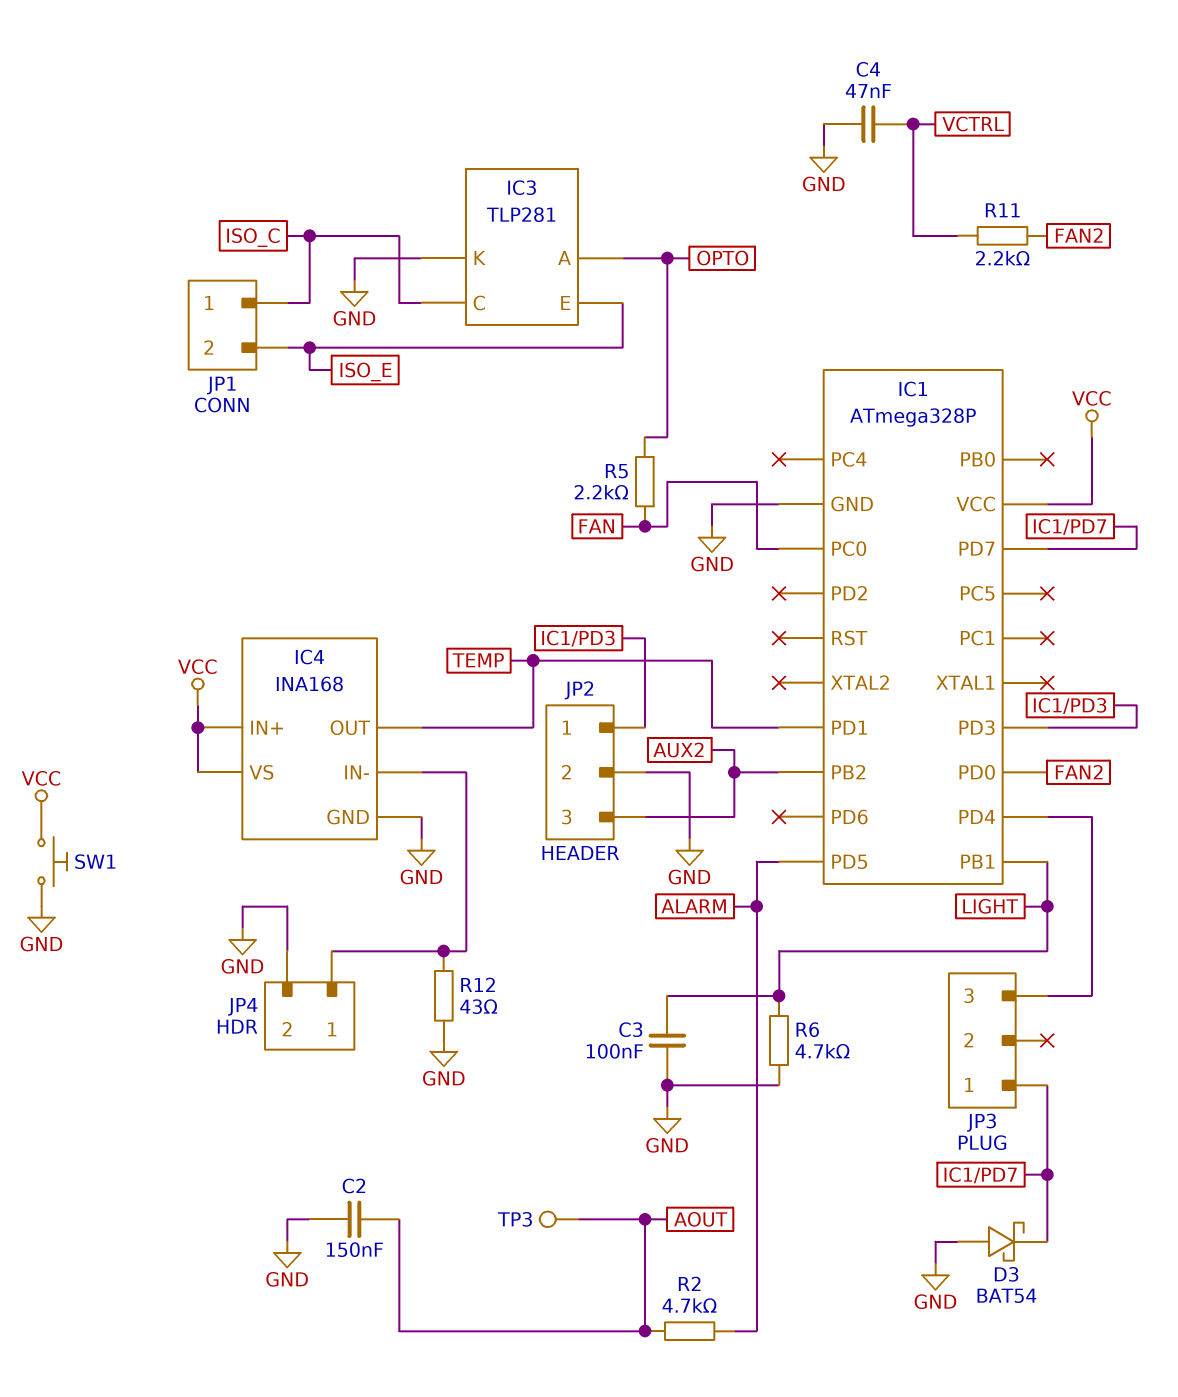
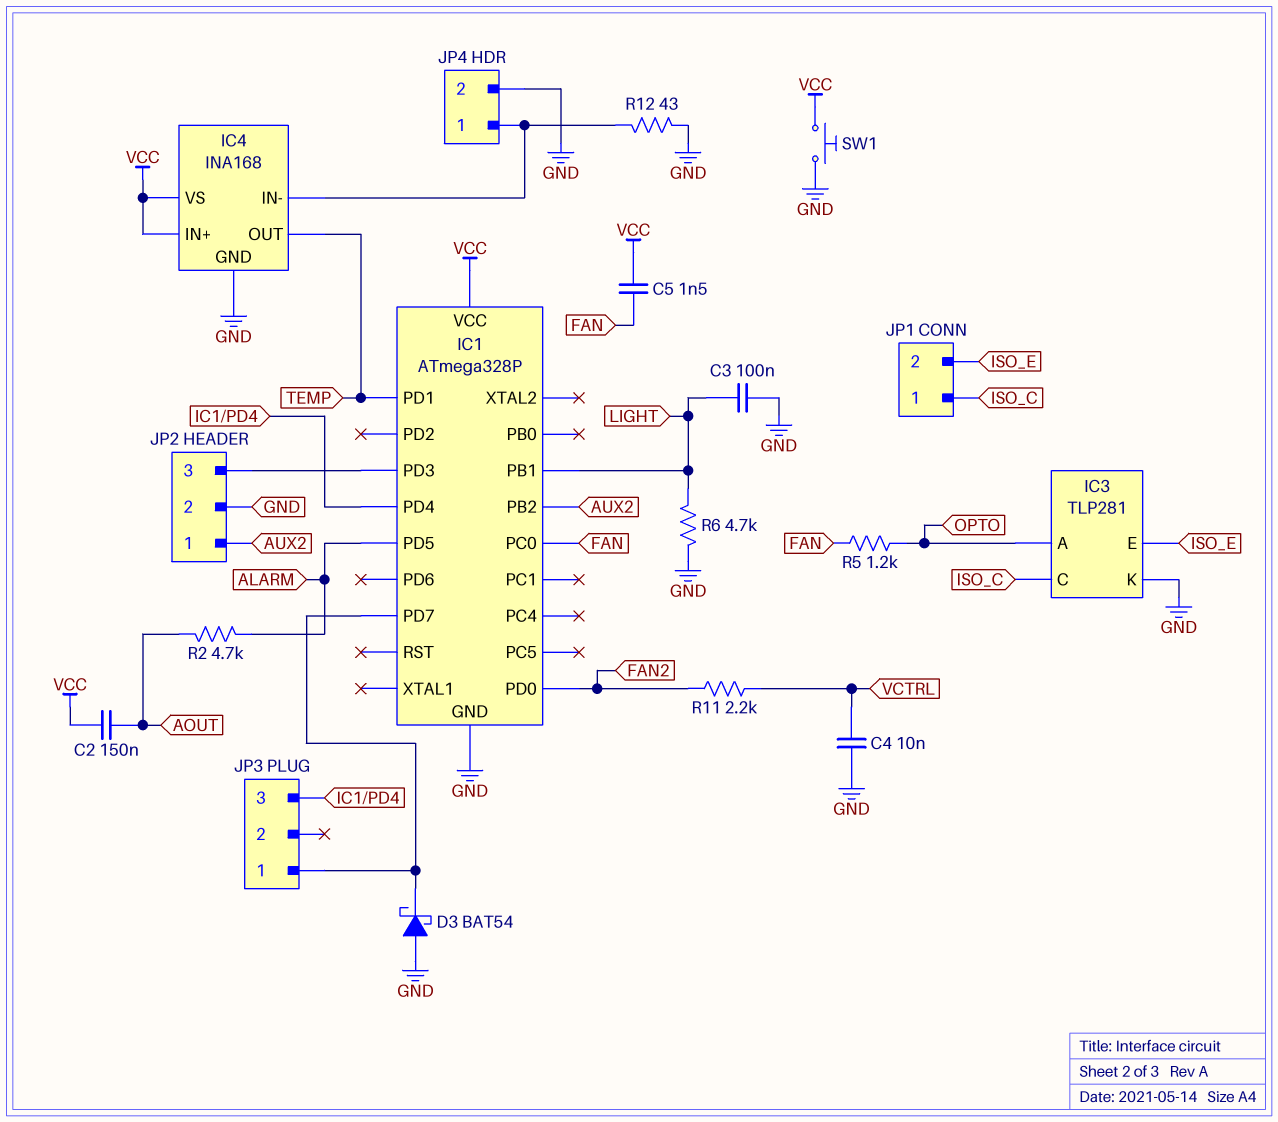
C2: 150nF (AOUT, GND) -> 150nF (AOUT, VCC)
C4: 47nF (GND, VCTRL) -> 10nF (GND, VCTRL)
C5: none -> 1.5nF (FAN, VCC)
JP2 pin 1: IC1/PD3 -> AUX2
JP2 pin 3: AUX2 -> IC1/PD3
R5: 2.2k (FAN, OPTO) -> 1.2k (FAN, OPTO)
TP3: test point (AOUT) -> none

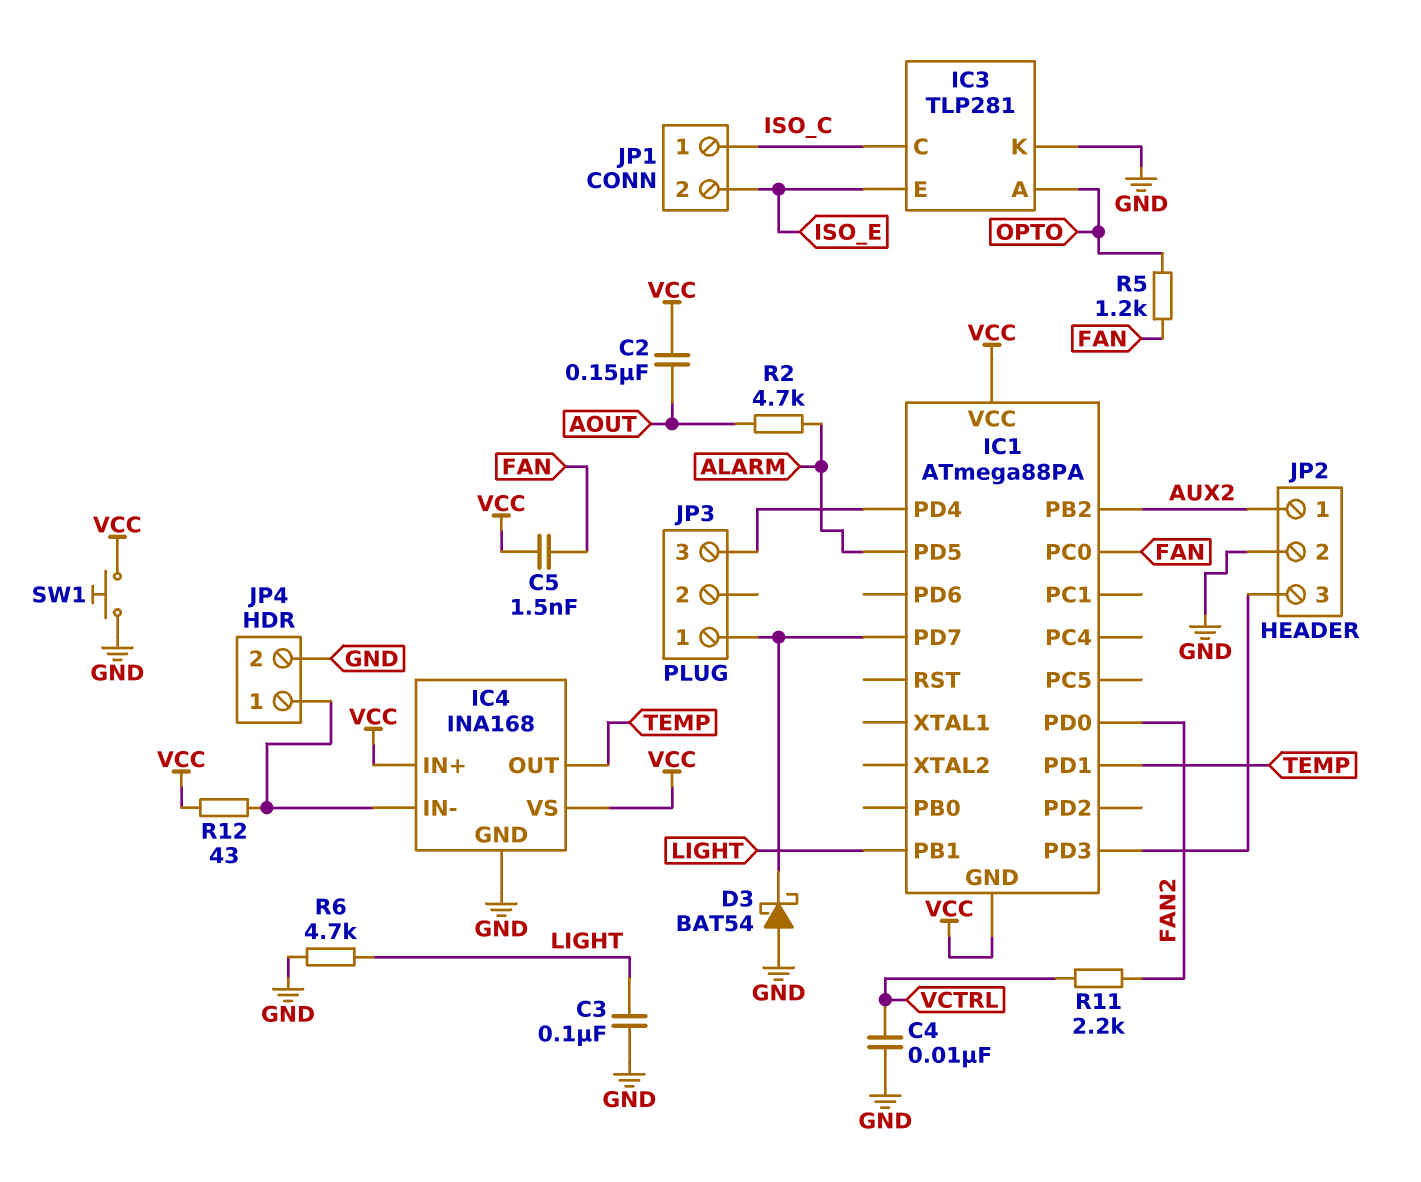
IC1: ATmega328P -> ATmega88PA
IC1 pin GND: GND -> VCC
R12: 43 (GND, IC4/IN-) -> 43 (IC4/IN-, VCC)

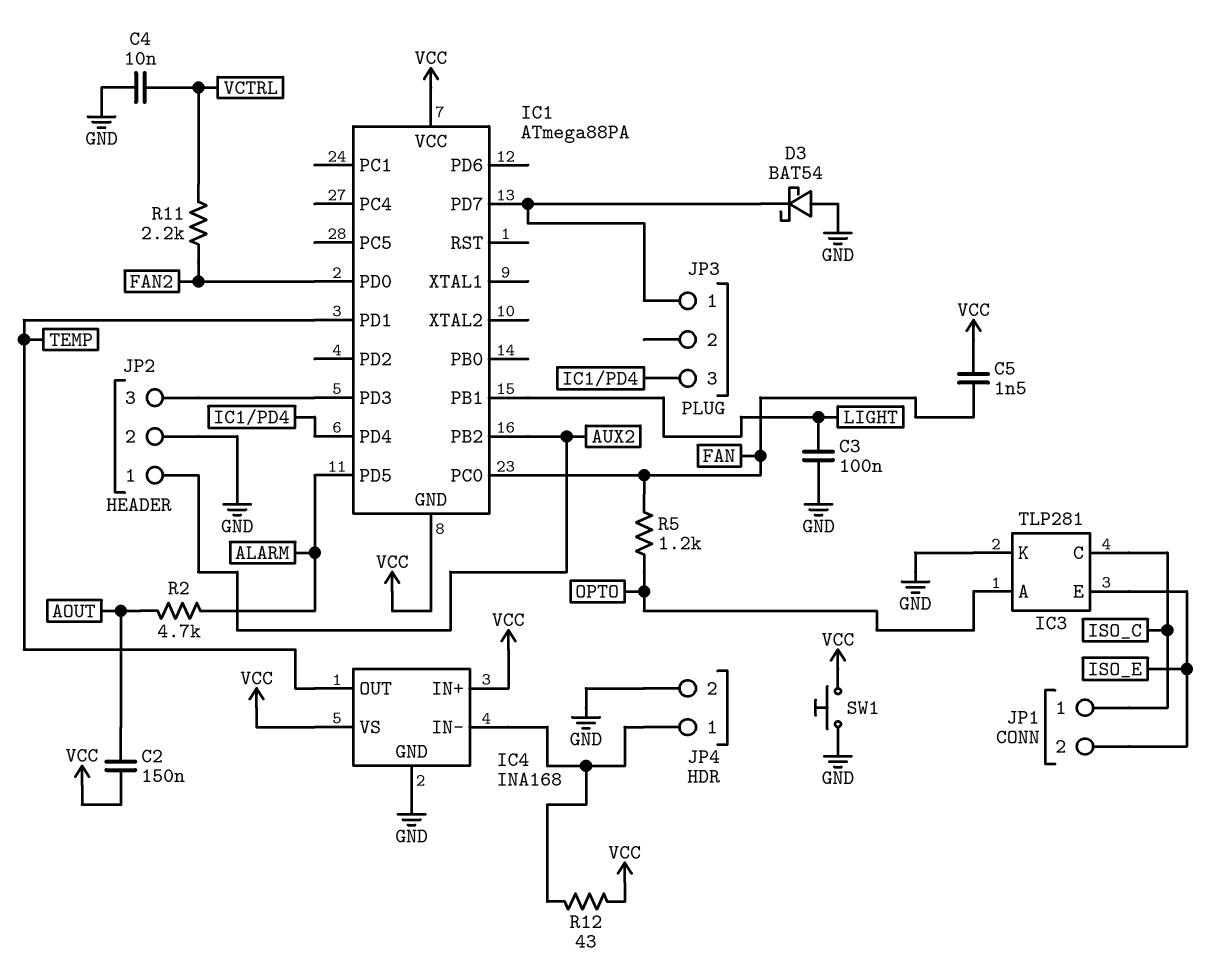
R6: 4.7k (GND, LIGHT) -> none

